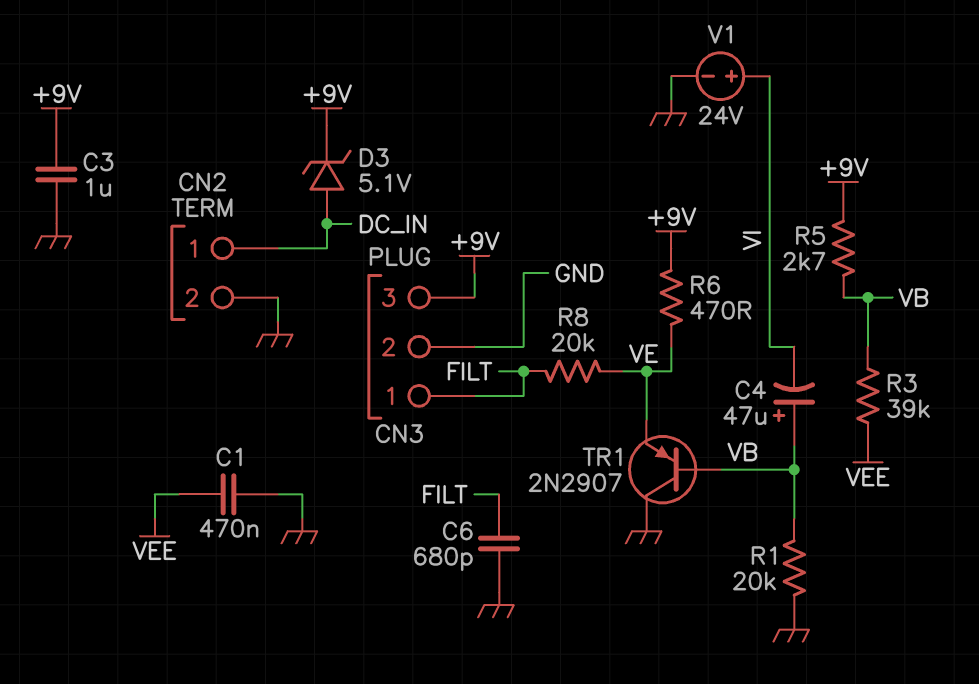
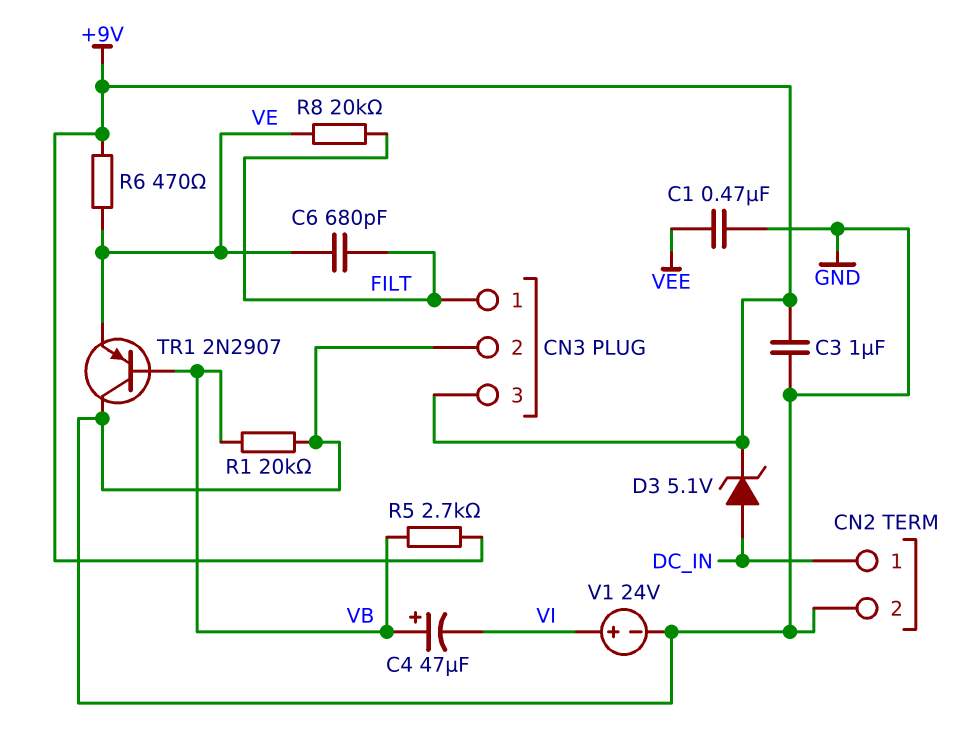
C6: 680pF (FILT, GND) -> 680pF (FILT, VE)
R3: 39k (VB, VEE) -> none

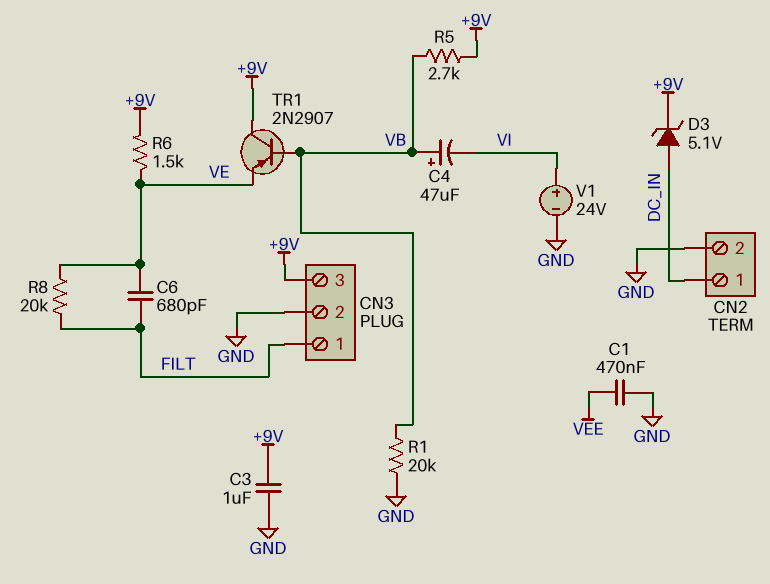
R6: 470 (+9V, VE) -> 1.5k (+9V, VE)
TR1: PNP 2N2907 (B VB, C GND, E VE) -> PNP 2N2907 (B VB, C +9V, E VE)

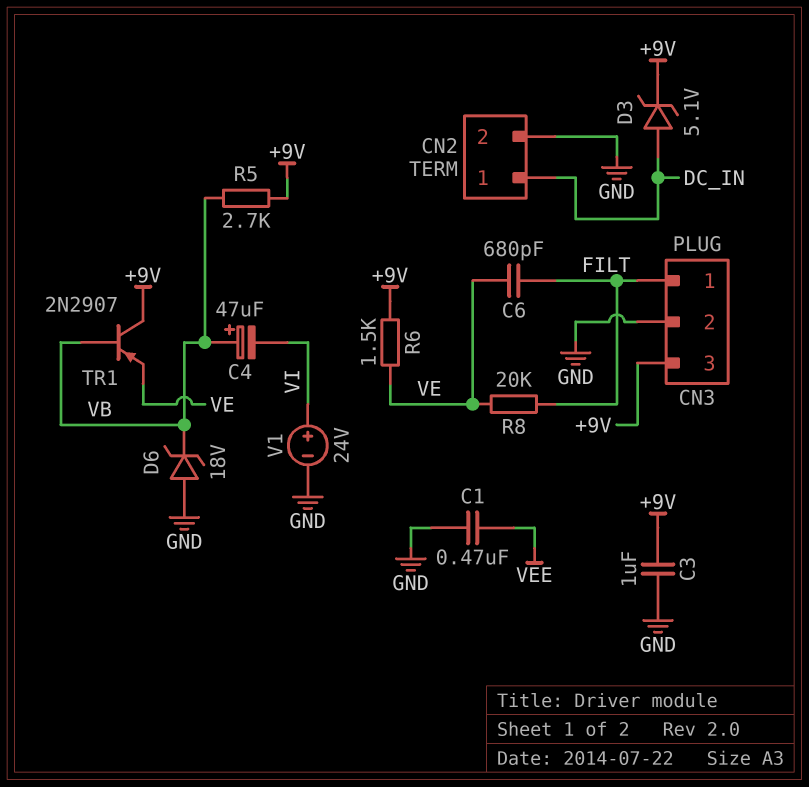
D6: none -> zener 18V (A GND, K VB)
R1: 20k (GND, VB) -> none

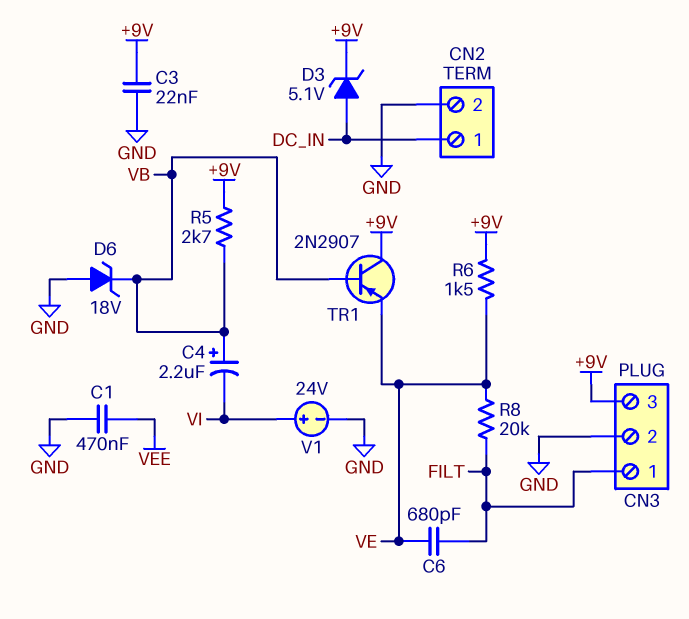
C3: 1uF (+9V, GND) -> 22nF (+9V, GND)
C4: 47uF (plus VB, minus VI) -> 2.2uF (plus VB, minus VI)

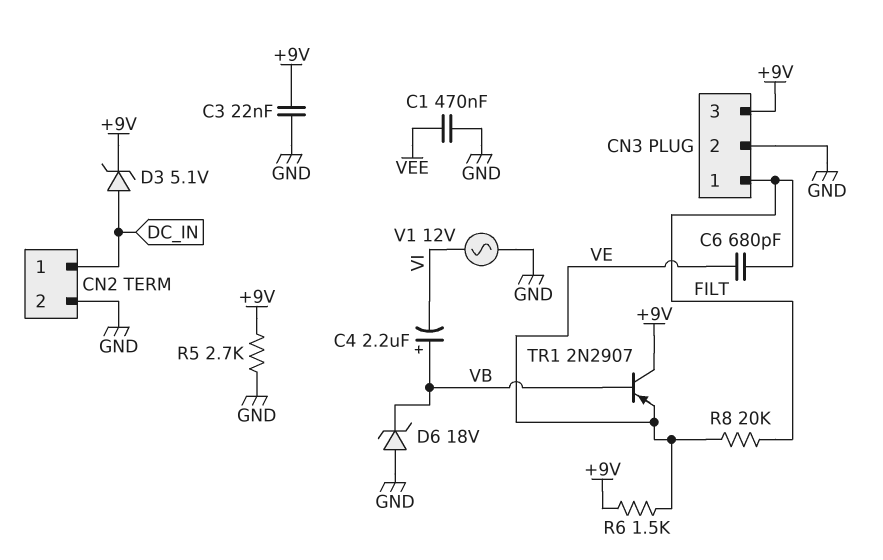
R5: 2.7k (+9V, VB) -> 2.7k (+9V, GND)
V1: 24V (plus VI, minus GND) -> AC 12V (GND, VI)

